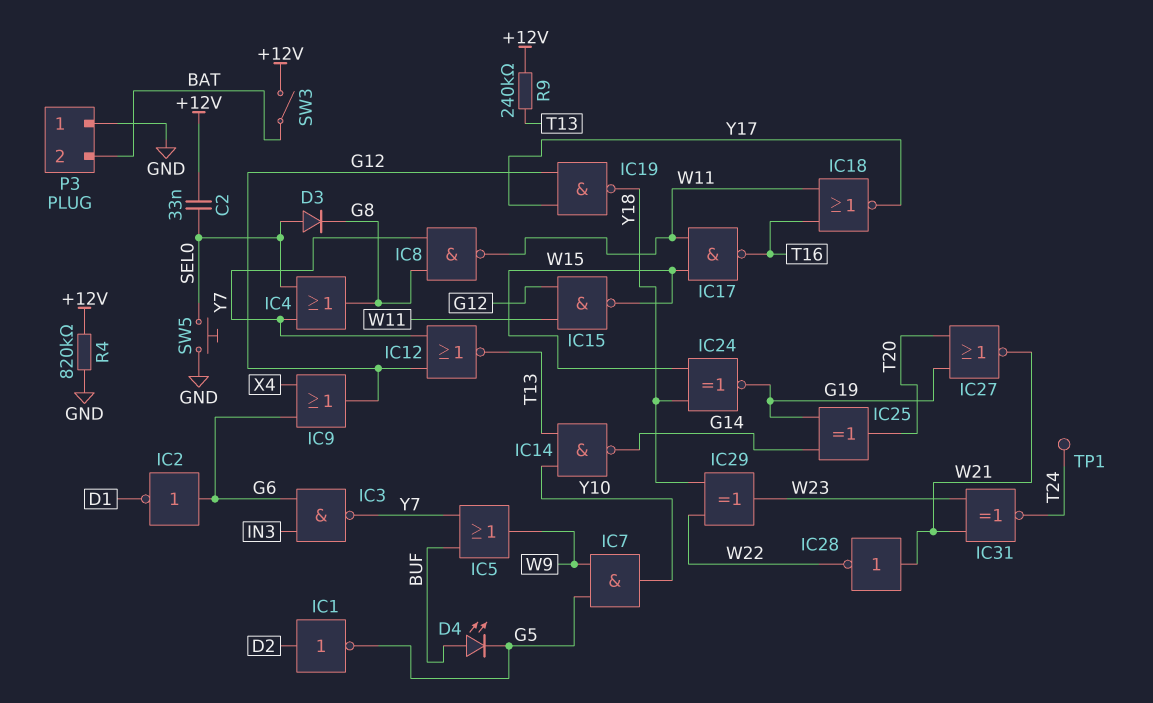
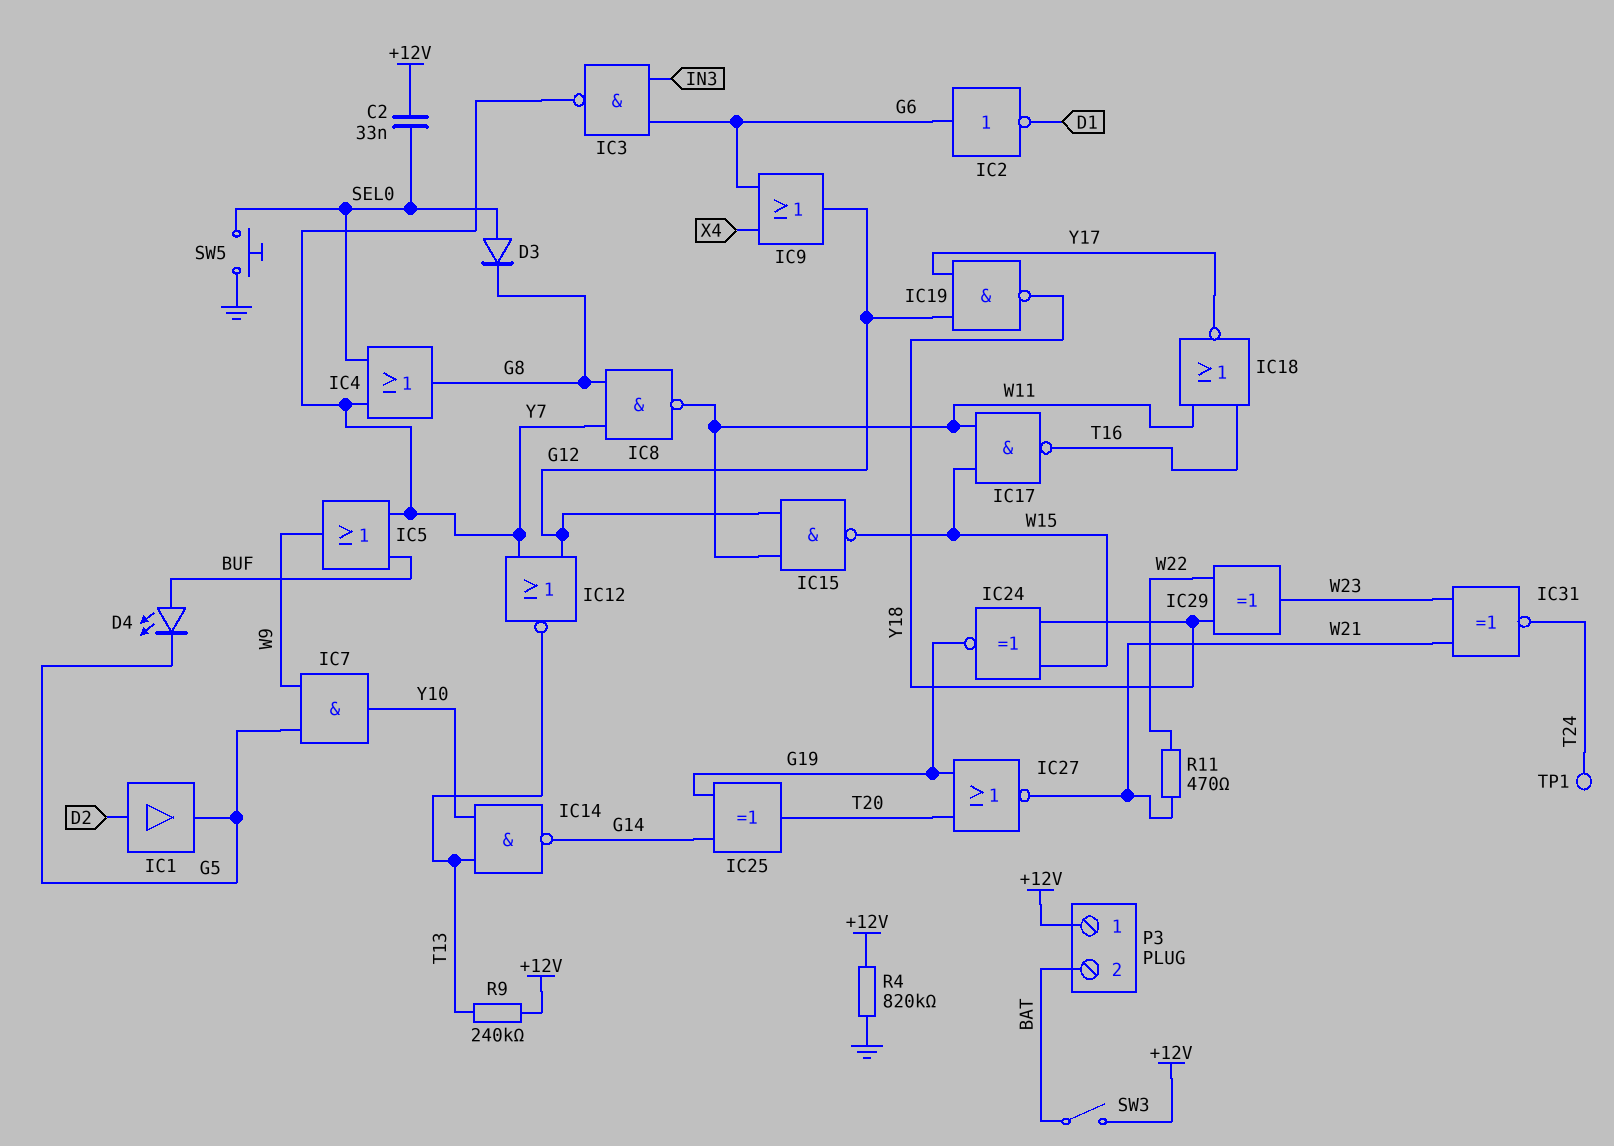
IC1: NOT (in D2, out G5) -> buffer (in D2, out G5)
IC28: NOT (in W21, out W22) -> none
P3 pin 1: GND -> +12V
R11: none -> 470 (W21, W22)

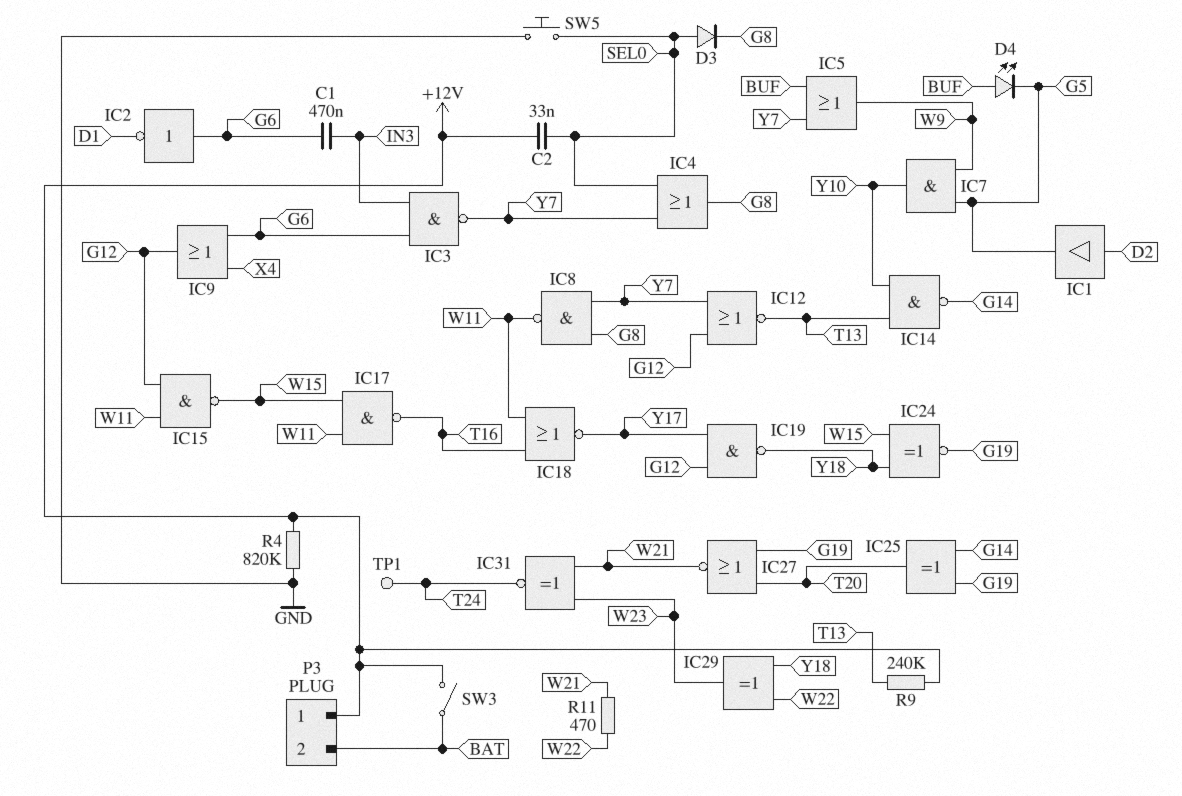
C1: none -> 470nF (G6, IN3)

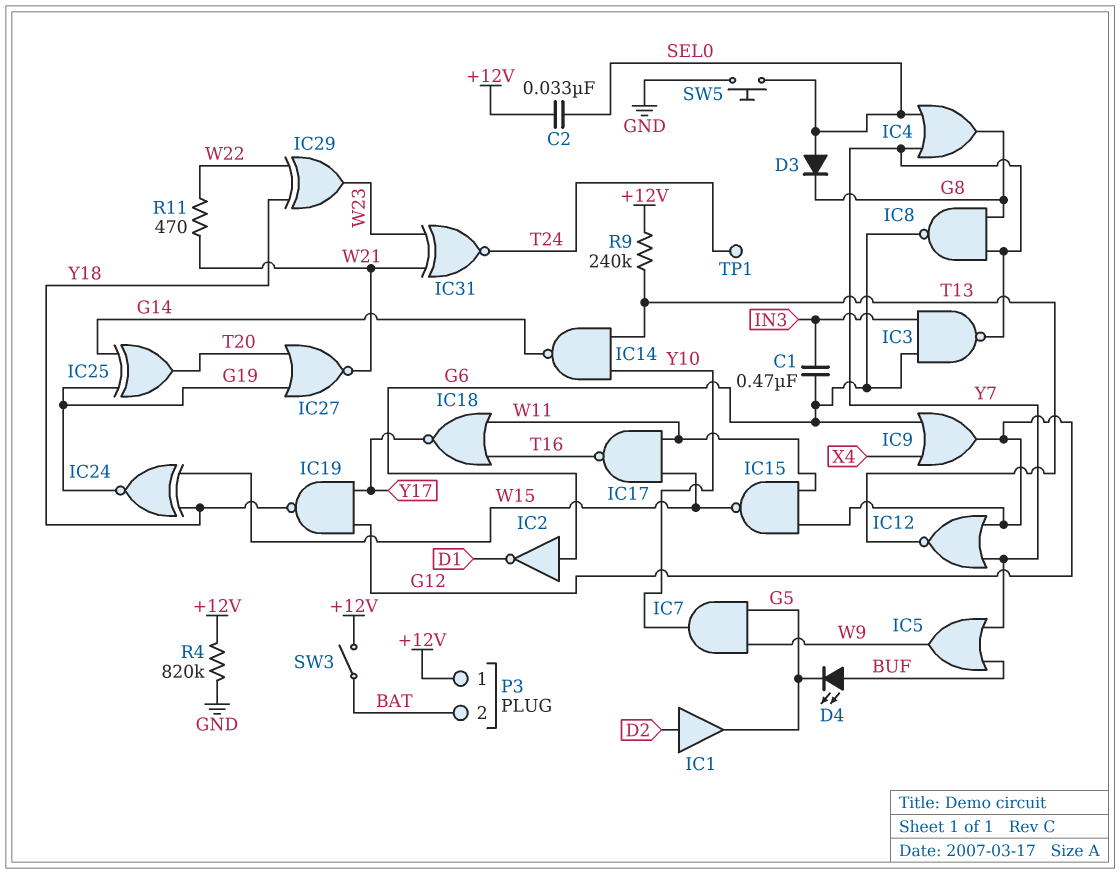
IC8: NAND (in G8, in Y7, out W11) -> NAND (in G8, in Y7, out G6)

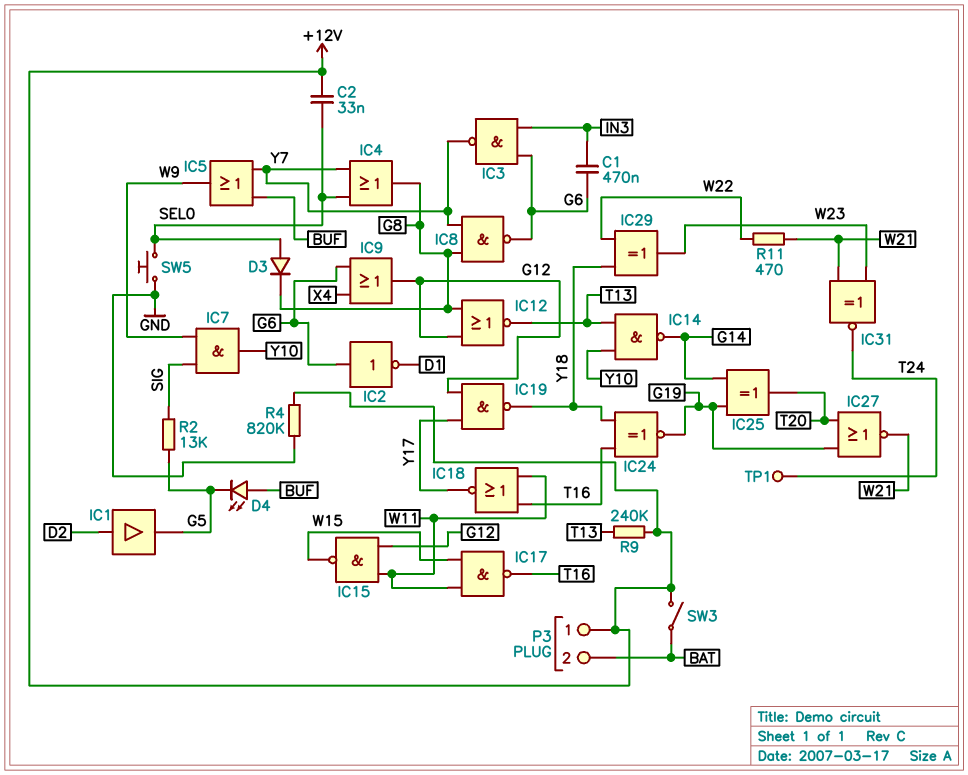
IC7: AND (in G5, in W9, out Y10) -> AND (in SIG, in W9, out Y10)
IC12: NOR (in G12, in Y7, out T13) -> NOR (in G8, in G12, out T13)
IC24: XNOR (in W15, in Y18, out G19) -> XNOR (in T16, in Y18, out G19)
R2: none -> 13k (G5, SIG)

